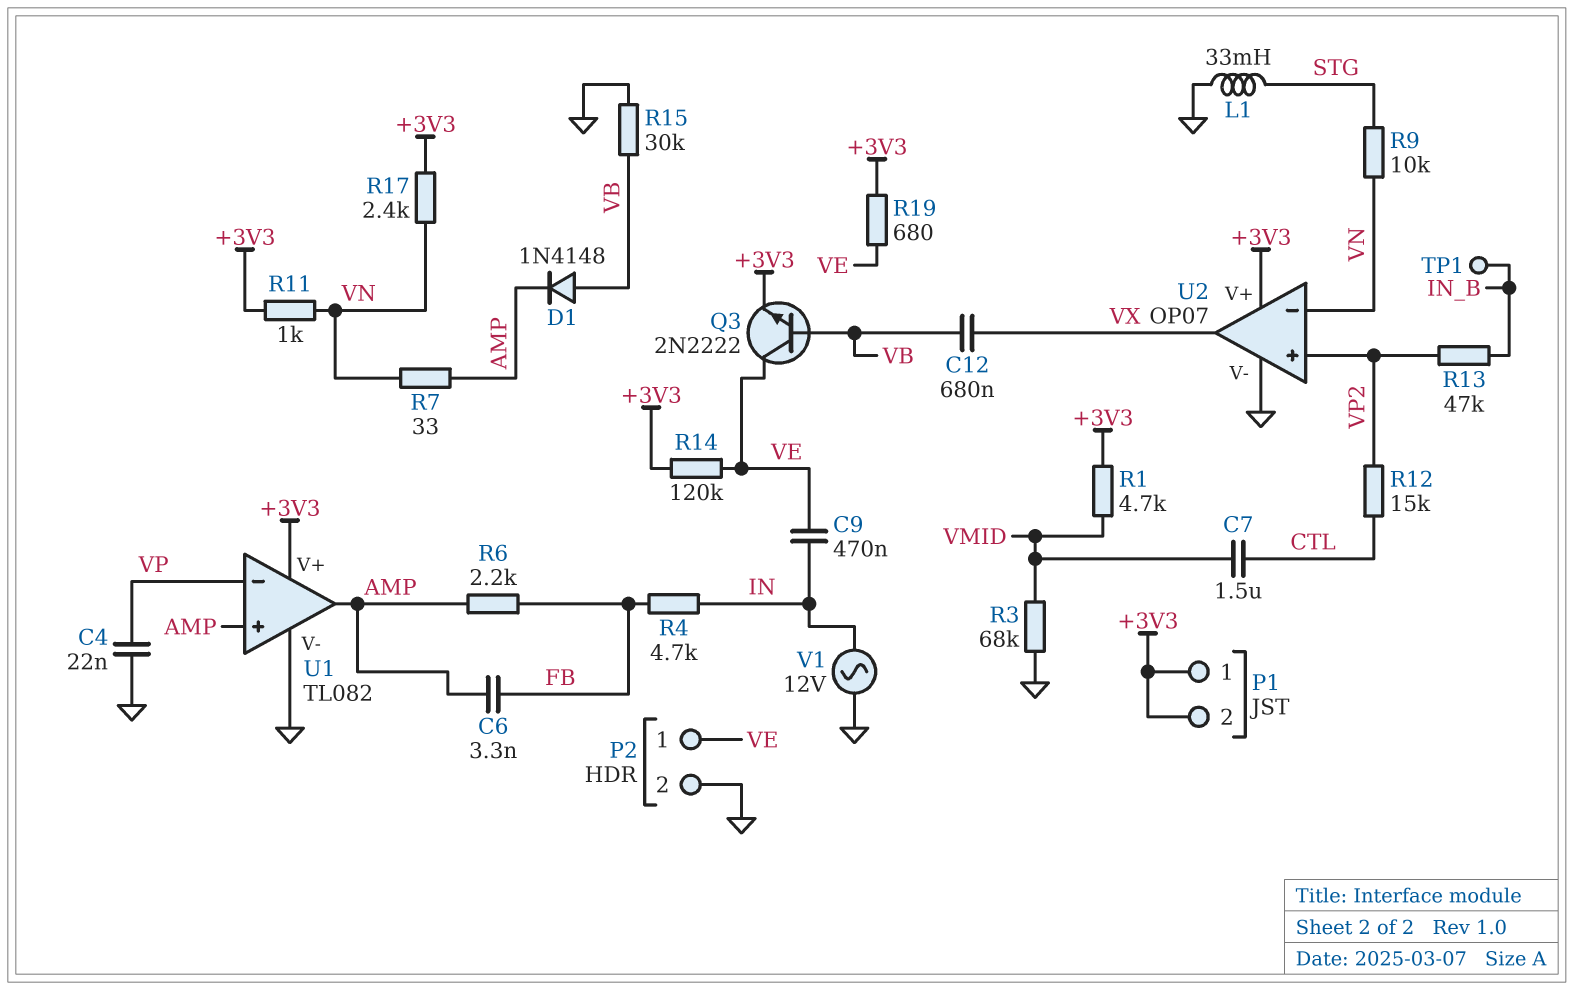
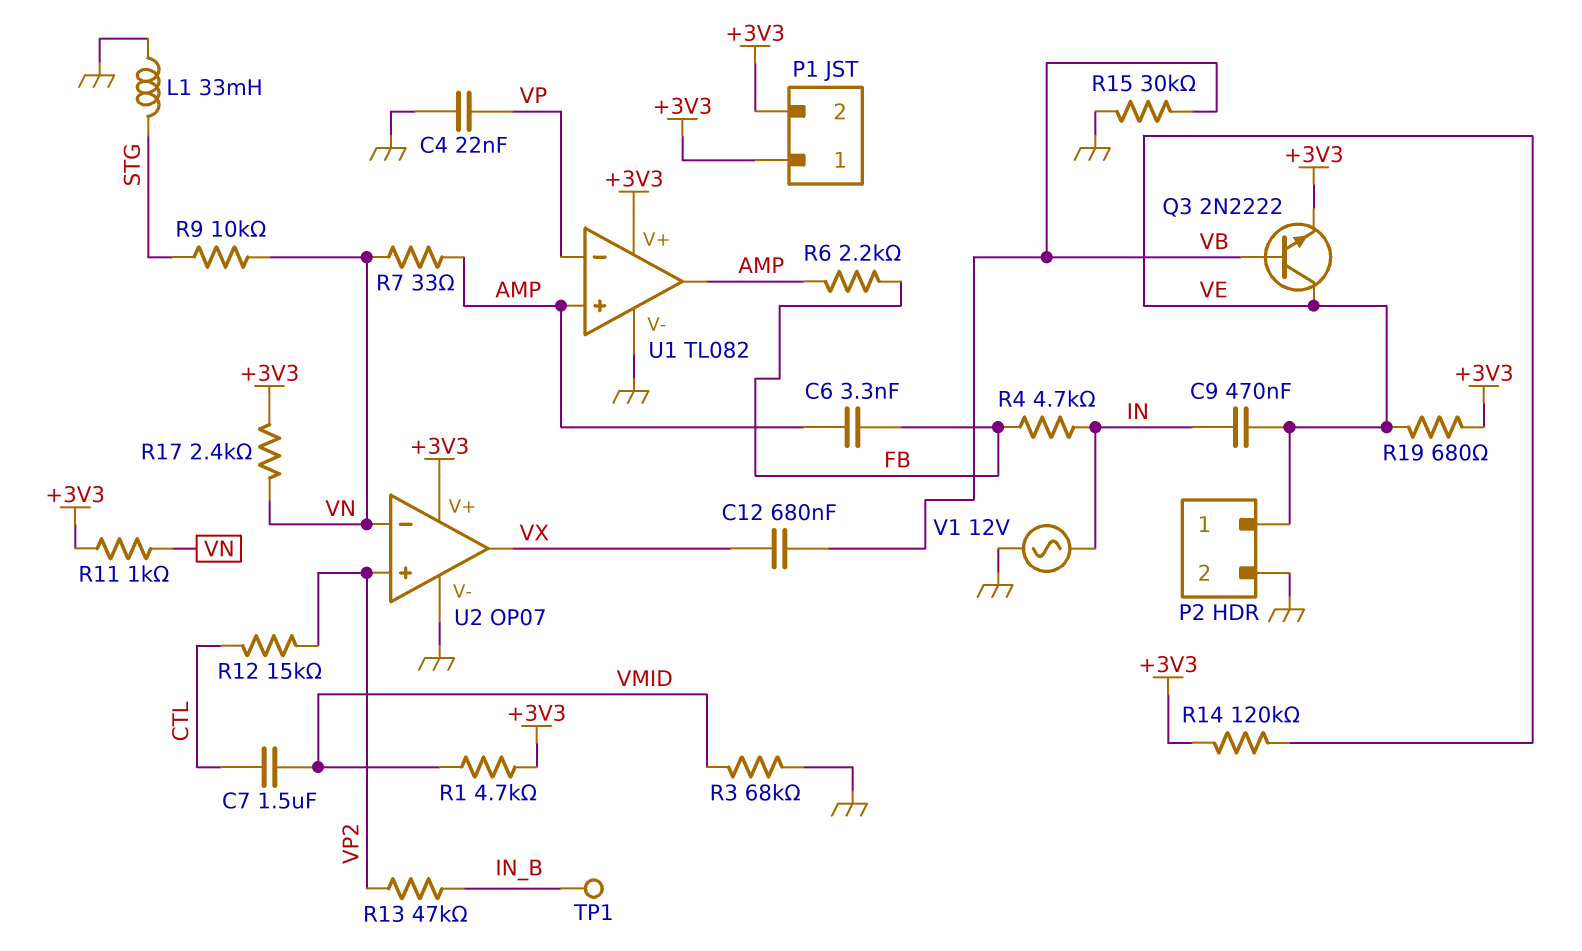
D1: diode 1N4148 (A VB, K AMP) -> none

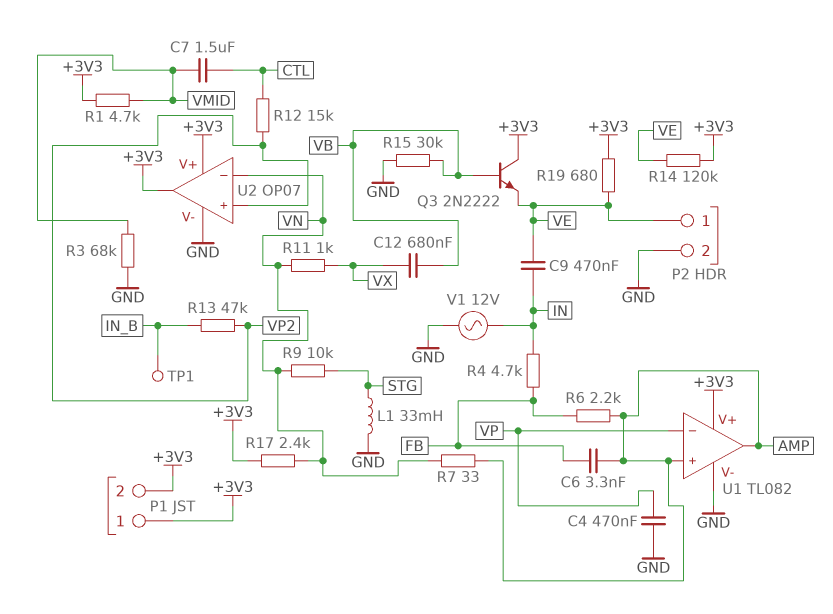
C4: 22nF (GND, VP) -> 470nF (GND, VP)
Q3: NPN 2N2222 (B VB, C VE, E +3V3) -> NPN 2N2222 (B VB, C +3V3, E VE)
R11: 1k (+3V3, VN) -> 1k (VN, VX)
U2 pin out: VX -> +3V3

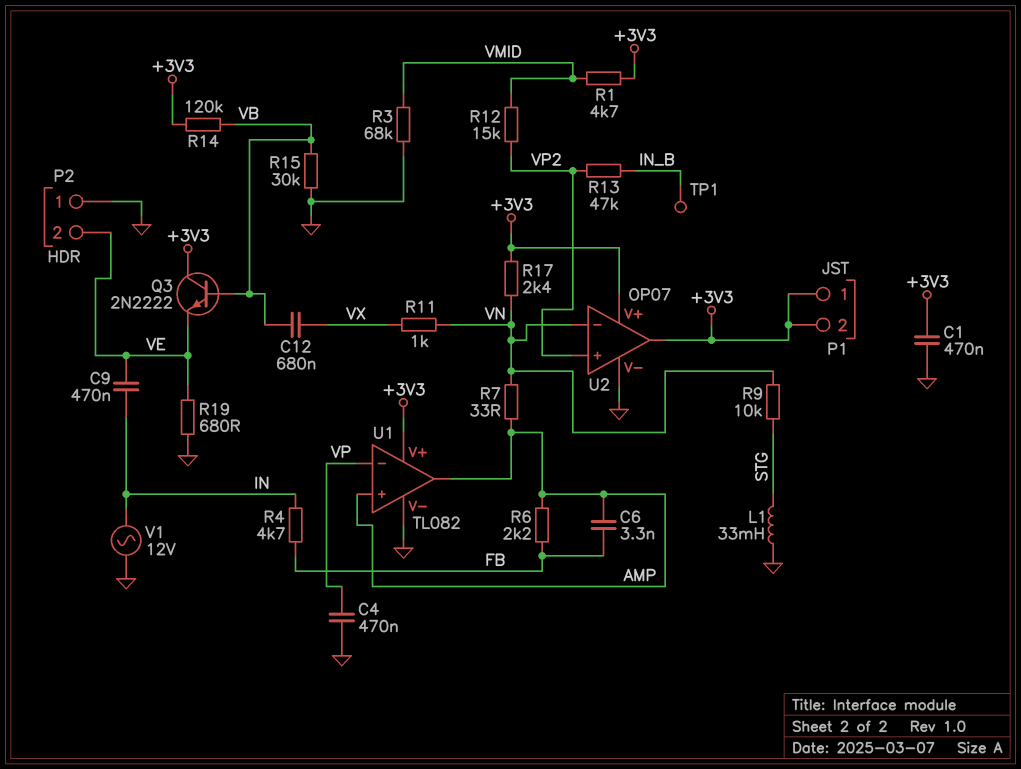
C1: none -> 470nF (+3V3, GND)
C7: 1.5uF (CTL, VMID) -> none
P2 pin 1: VE -> GND
P2 pin 2: GND -> VE
R12: 15k (CTL, VP2) -> 15k (VMID, VP2)
R14: 120k (+3V3, VE) -> 120k (+3V3, VB)
R19: 680 (+3V3, VE) -> 680 (GND, VE)

